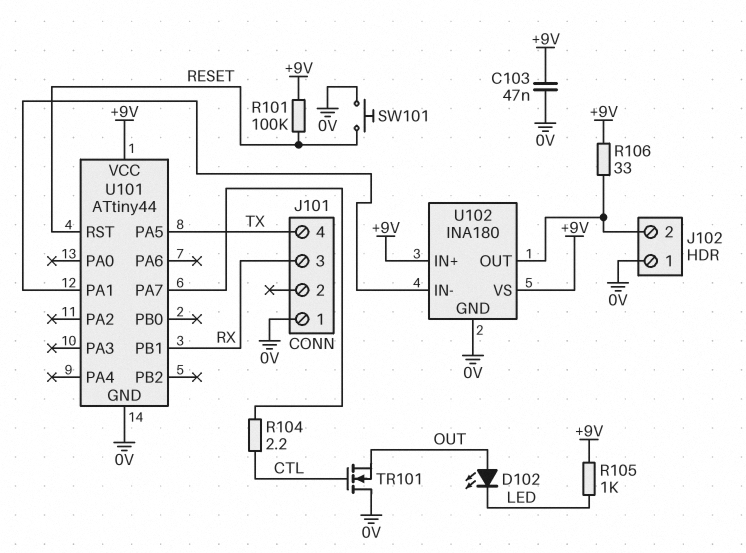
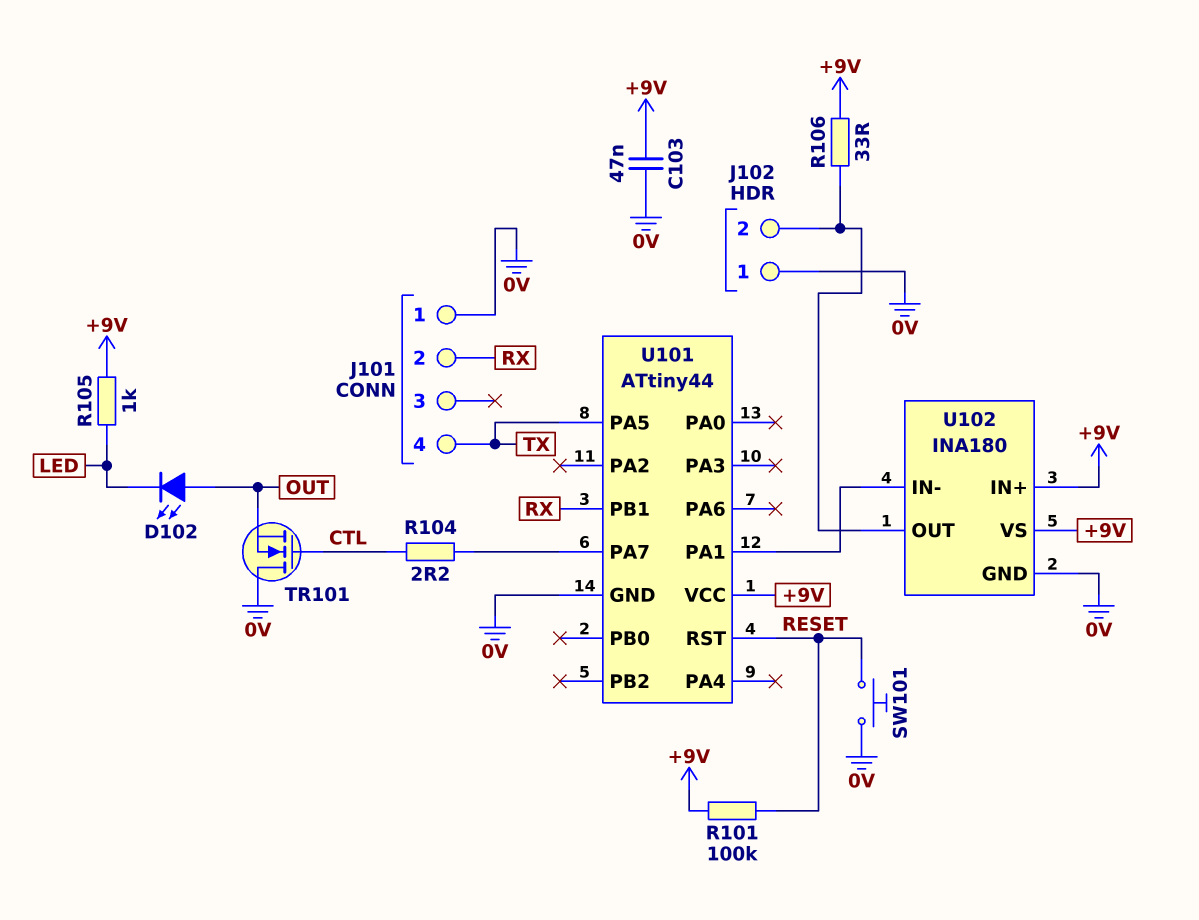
J101 pin 2: none -> RX
J101 pin 3: RX -> none

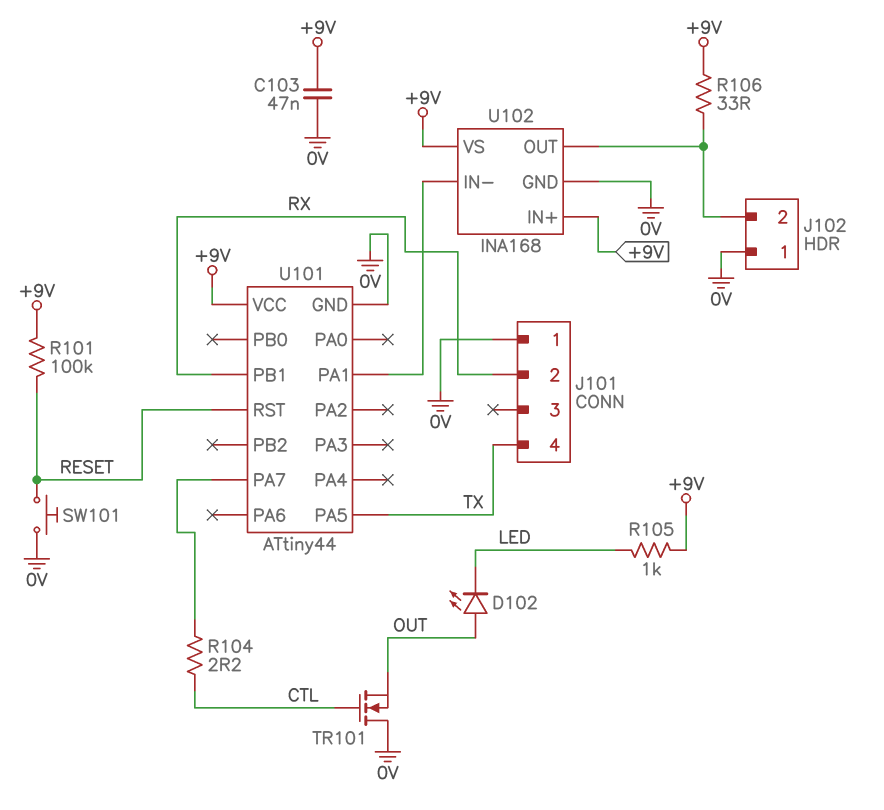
U102: INA180 -> INA168

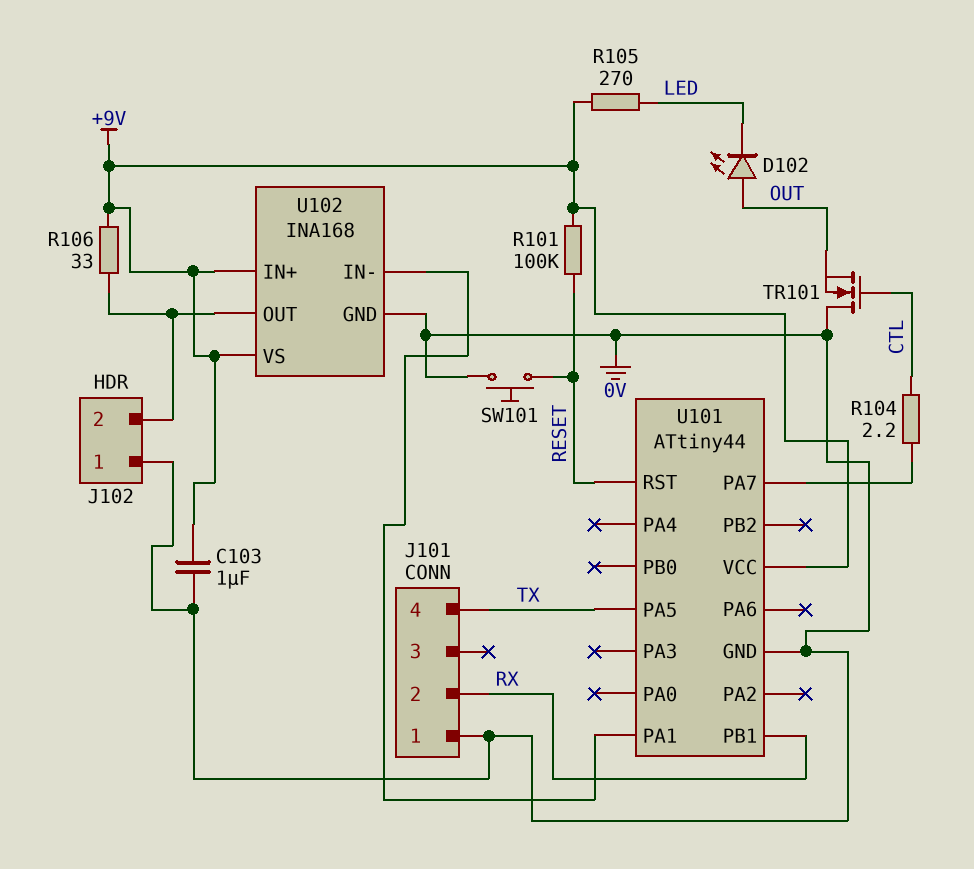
C103: 47nF (+9V, 0V) -> 1uF (+9V, 0V)
R105: 1k (+9V, LED) -> 270 (+9V, LED)

